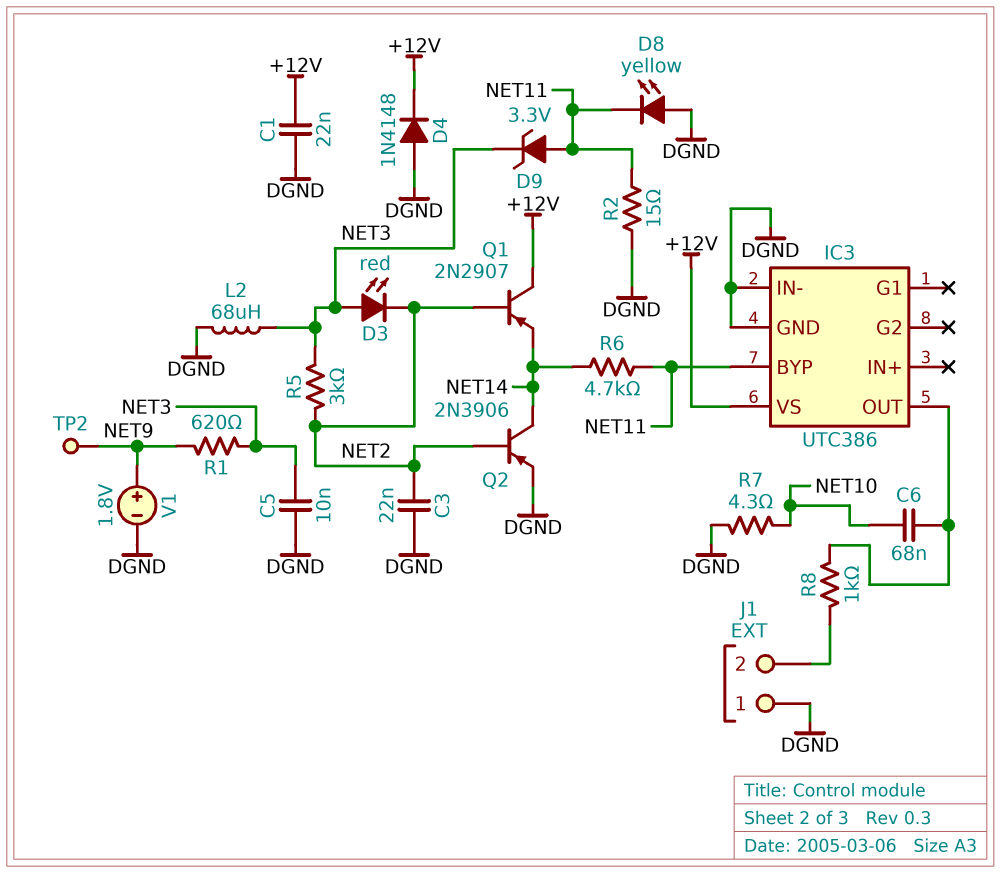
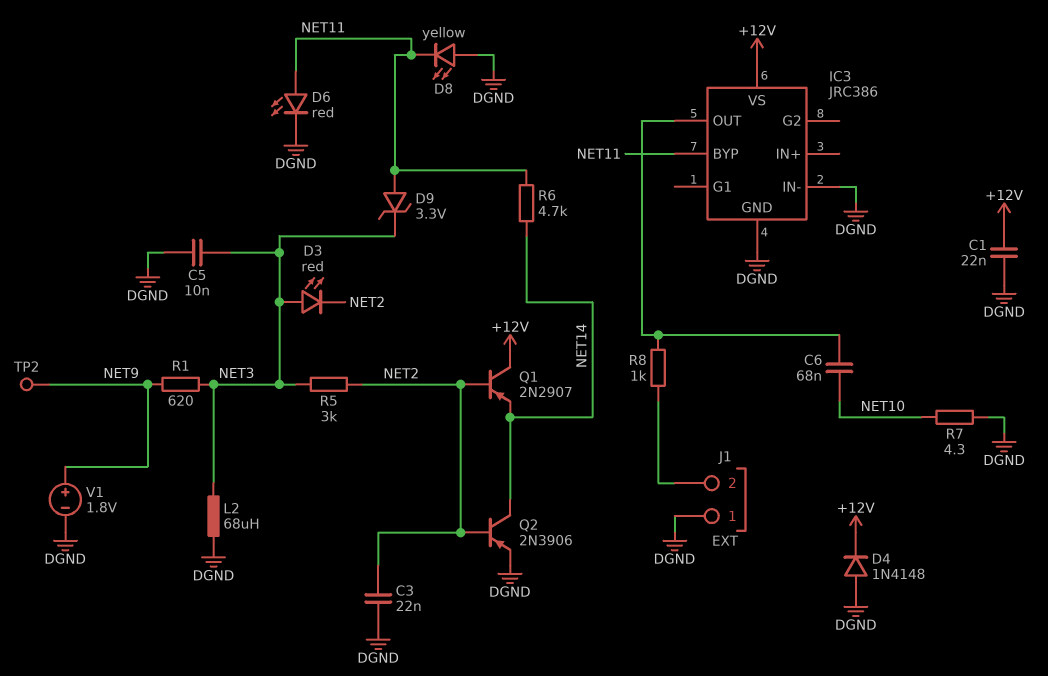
D6: none -> LED red (A NET11, K DGND)
IC3: UTC386 -> JRC386
R2: 15 (DGND, NET11) -> none

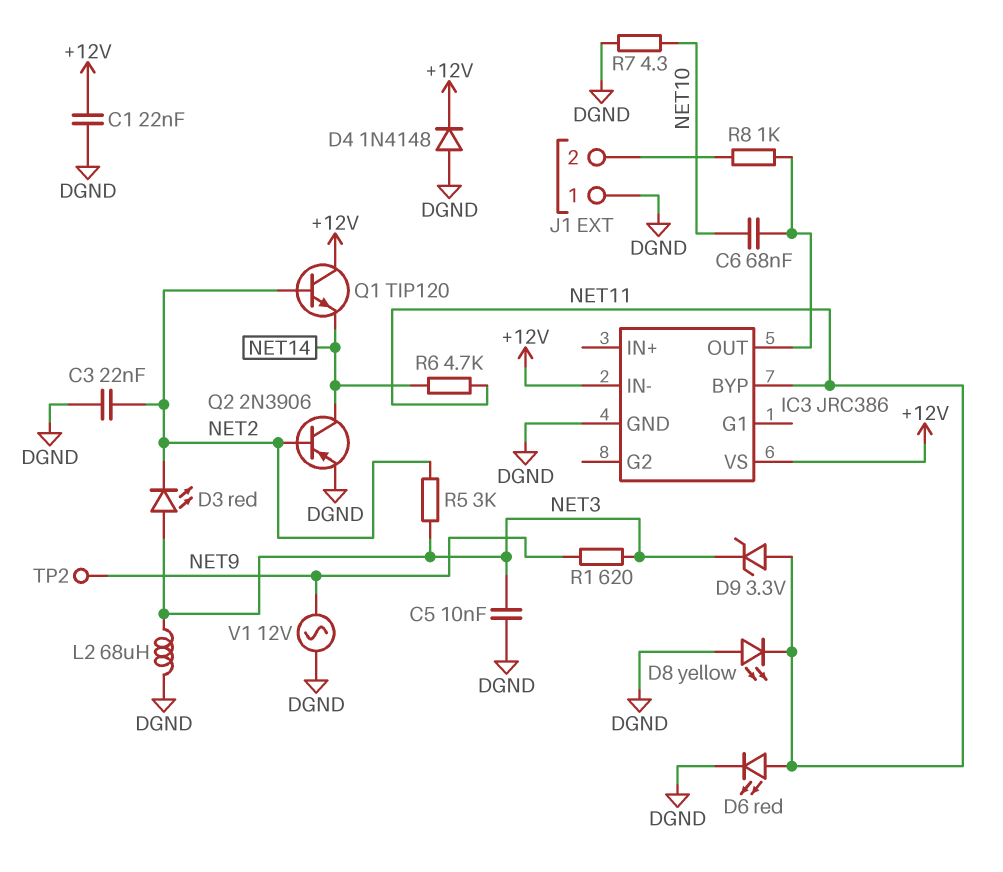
IC3 pin IN-: DGND -> +12V
Q1: PNP 2N2907 (B NET2, C +12V, E NET14) -> NPN TIP120 (B NET2, C +12V, E NET14)
V1: 1.8V (plus NET9, minus DGND) -> AC 12V (DGND, NET9)

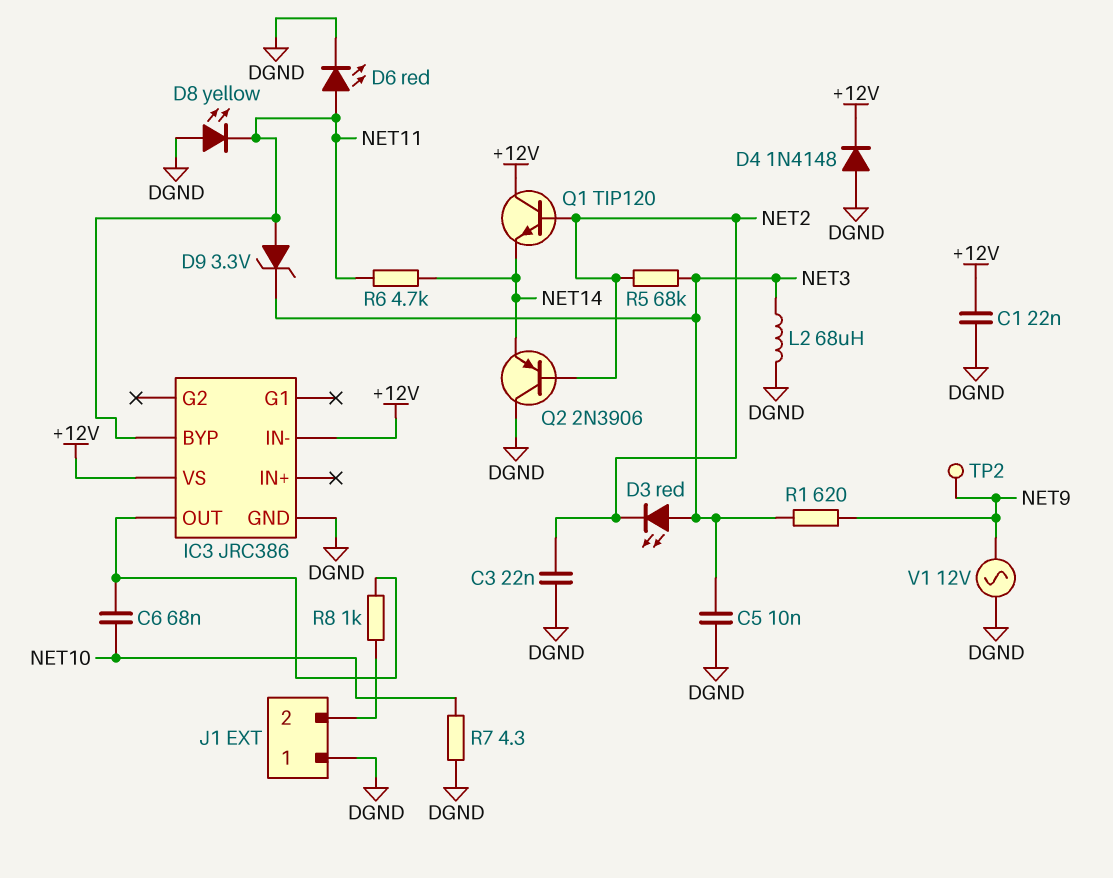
Q2: PNP 2N3906 (B NET2, C NET14, E DGND) -> PNP 2N3906 (B NET2, C DGND, E NET14)
R5: 3k (NET2, NET3) -> 68k (NET2, NET3)

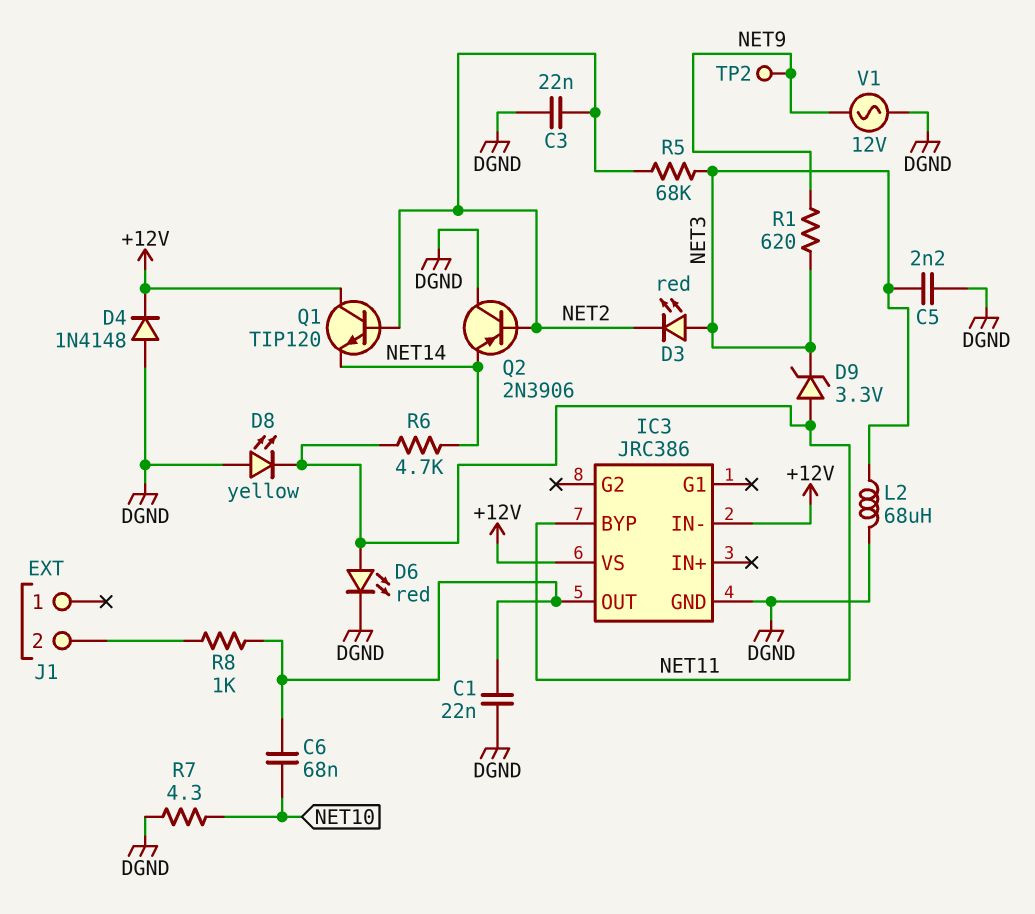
C1: 22nF (+12V, DGND) -> 22nF (DGND, IC3/OUT)
C5: 10nF (DGND, NET3) -> 2.2nF (DGND, NET3)
J1 pin 1: DGND -> none

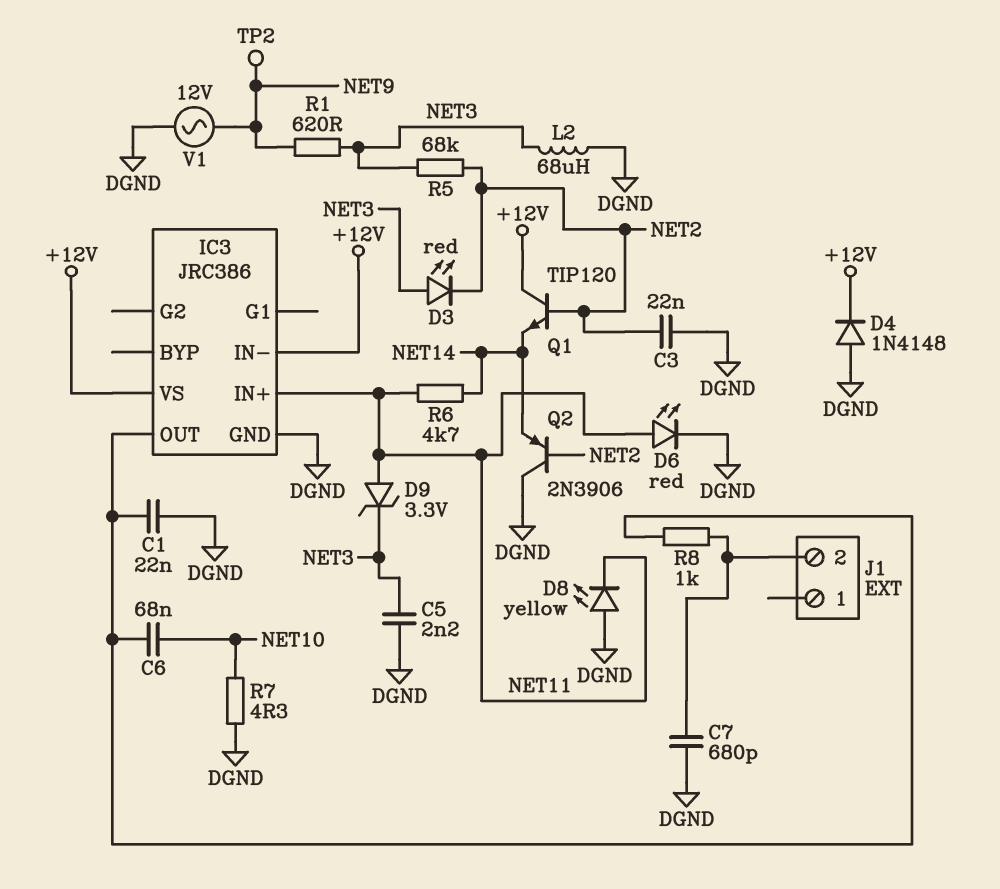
C7: none -> 680pF (DGND, J1/2)
IC3 pin BYP: NET11 -> none
IC3 pin IN+: none -> NET11

